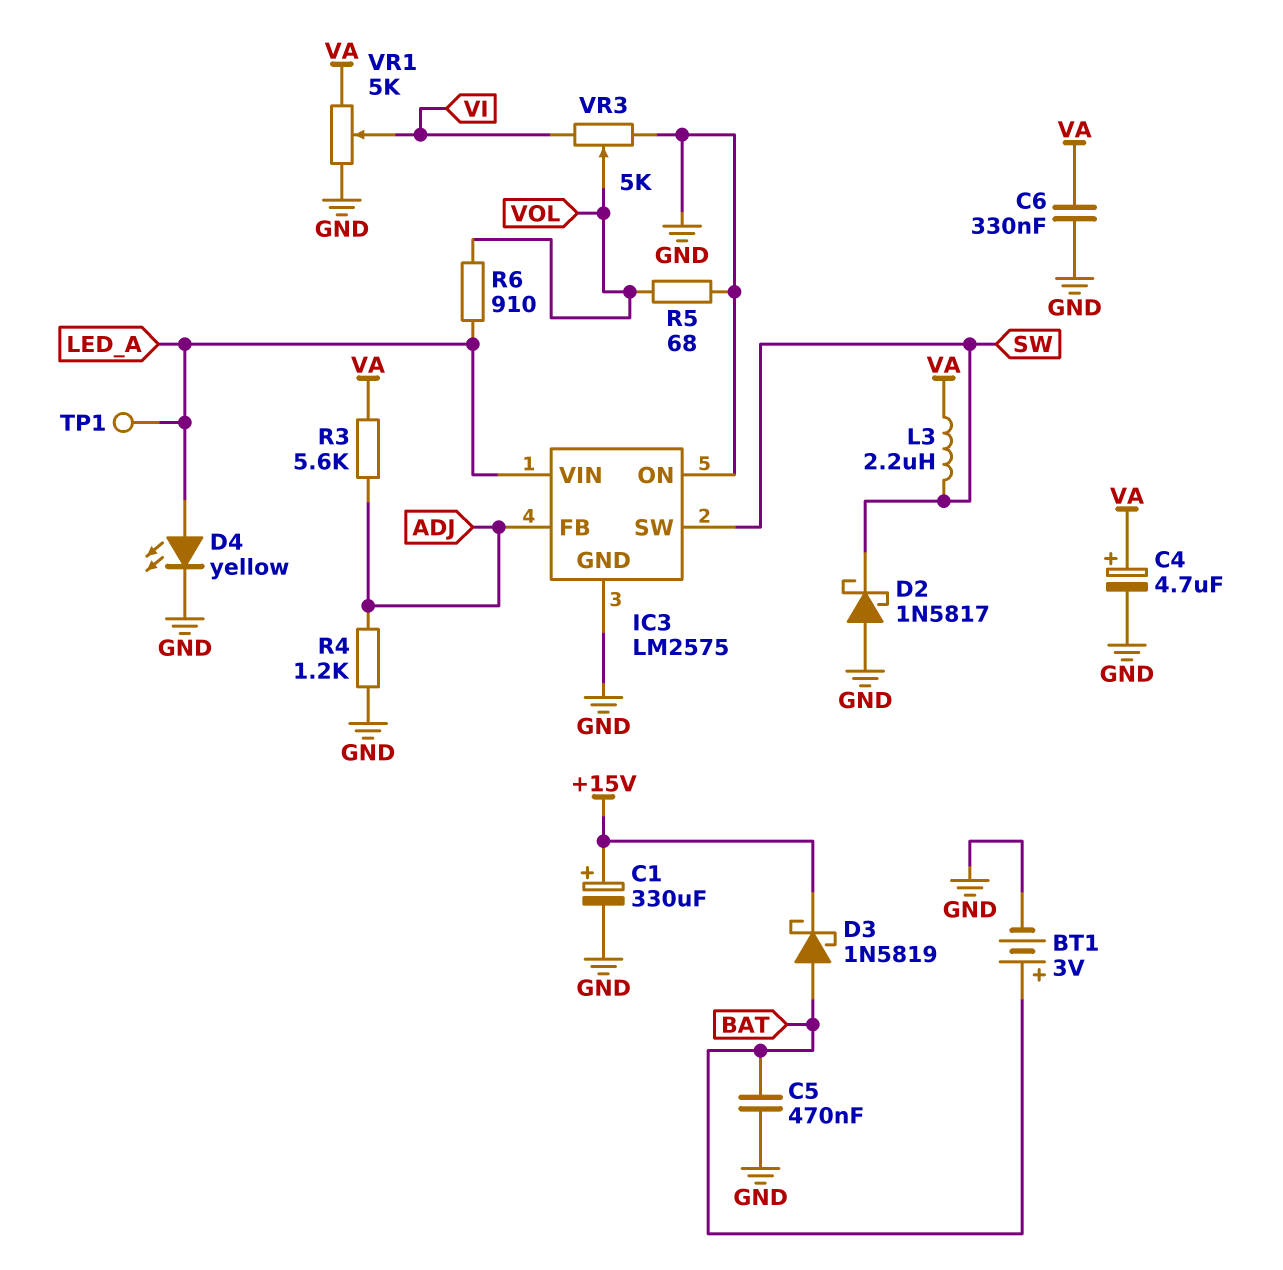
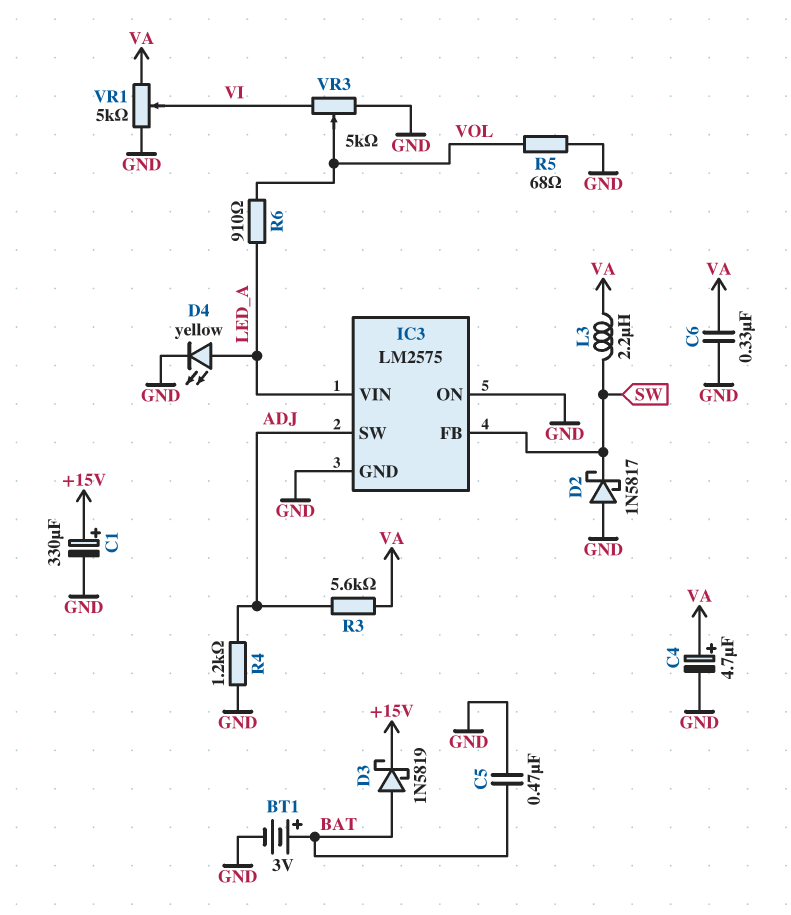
IC3 pin FB: ADJ -> SW
IC3 pin SW: SW -> ADJ
TP1: test point (LED_A) -> none

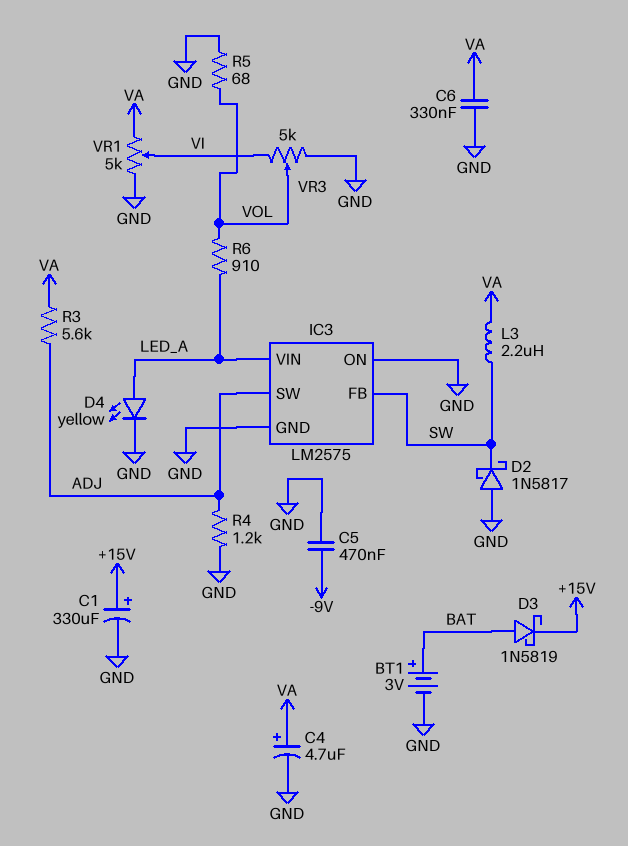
C5: 470nF (BAT, GND) -> 470nF (-9V, GND)

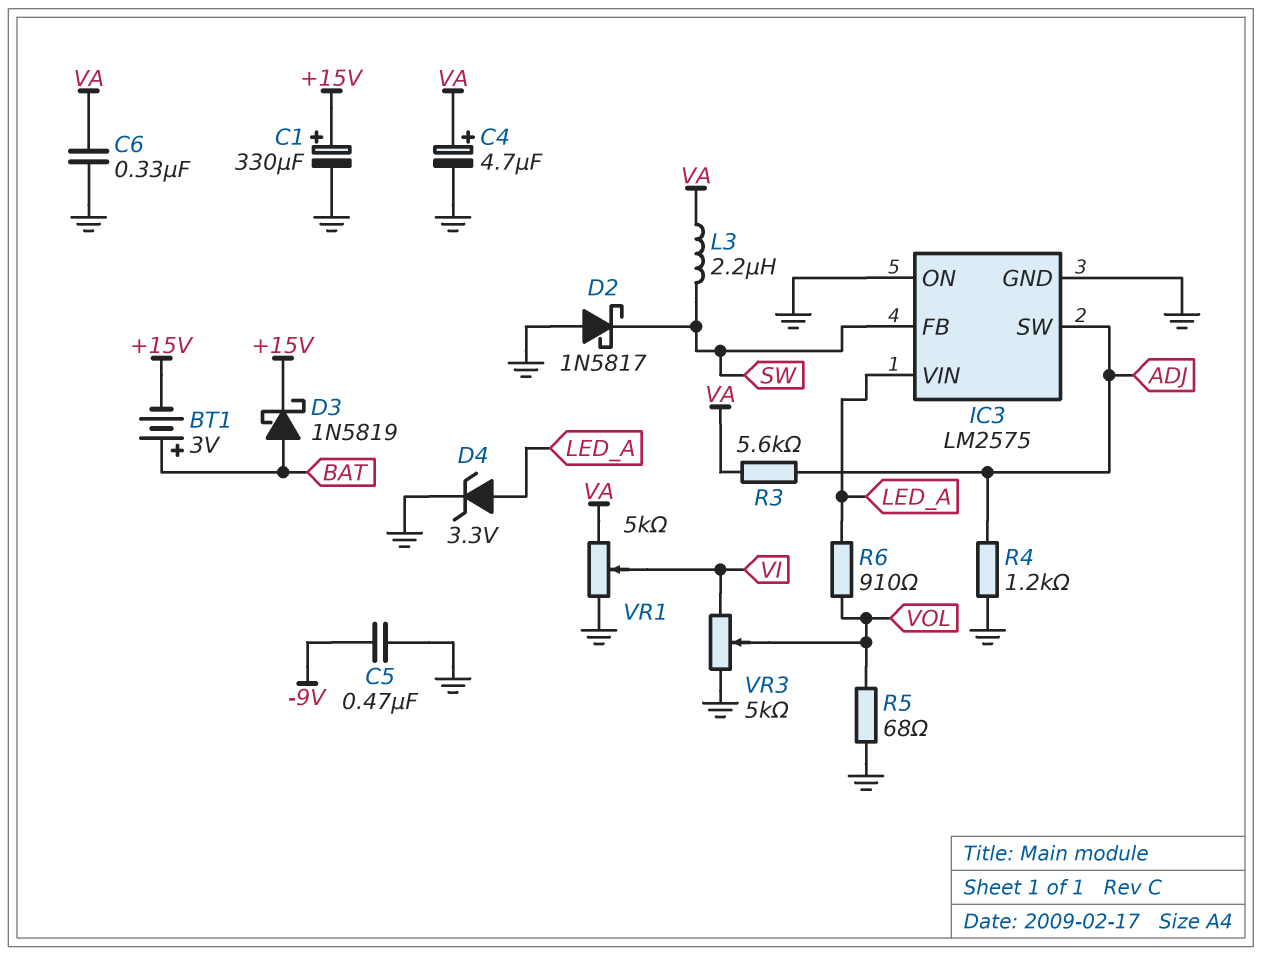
BT1: 3V (plus BAT, minus GND) -> 3V (plus BAT, minus +15V)
D4: LED yellow (A LED_A, K GND) -> zener 3.3V (A LED_A, K GND)

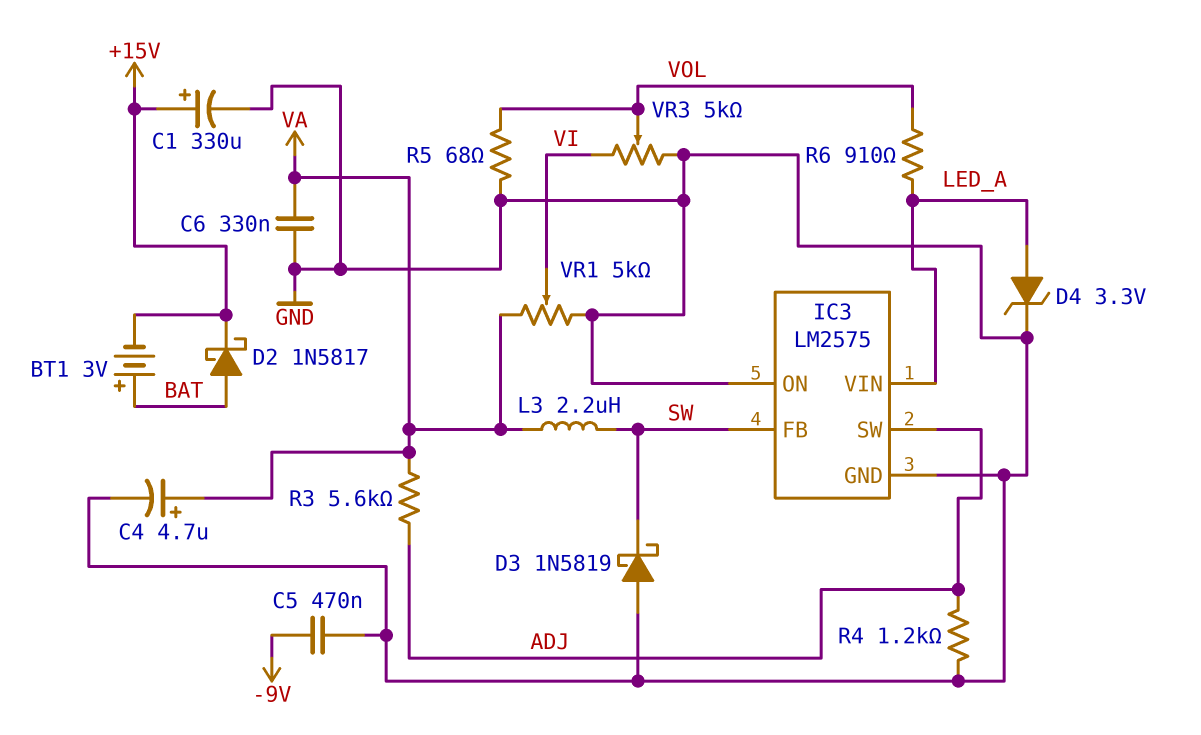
D2: schottky 1N5817 (A GND, K SW) -> schottky 1N5817 (A BAT, K +15V)
D3: schottky 1N5819 (A BAT, K +15V) -> schottky 1N5819 (A GND, K SW)

